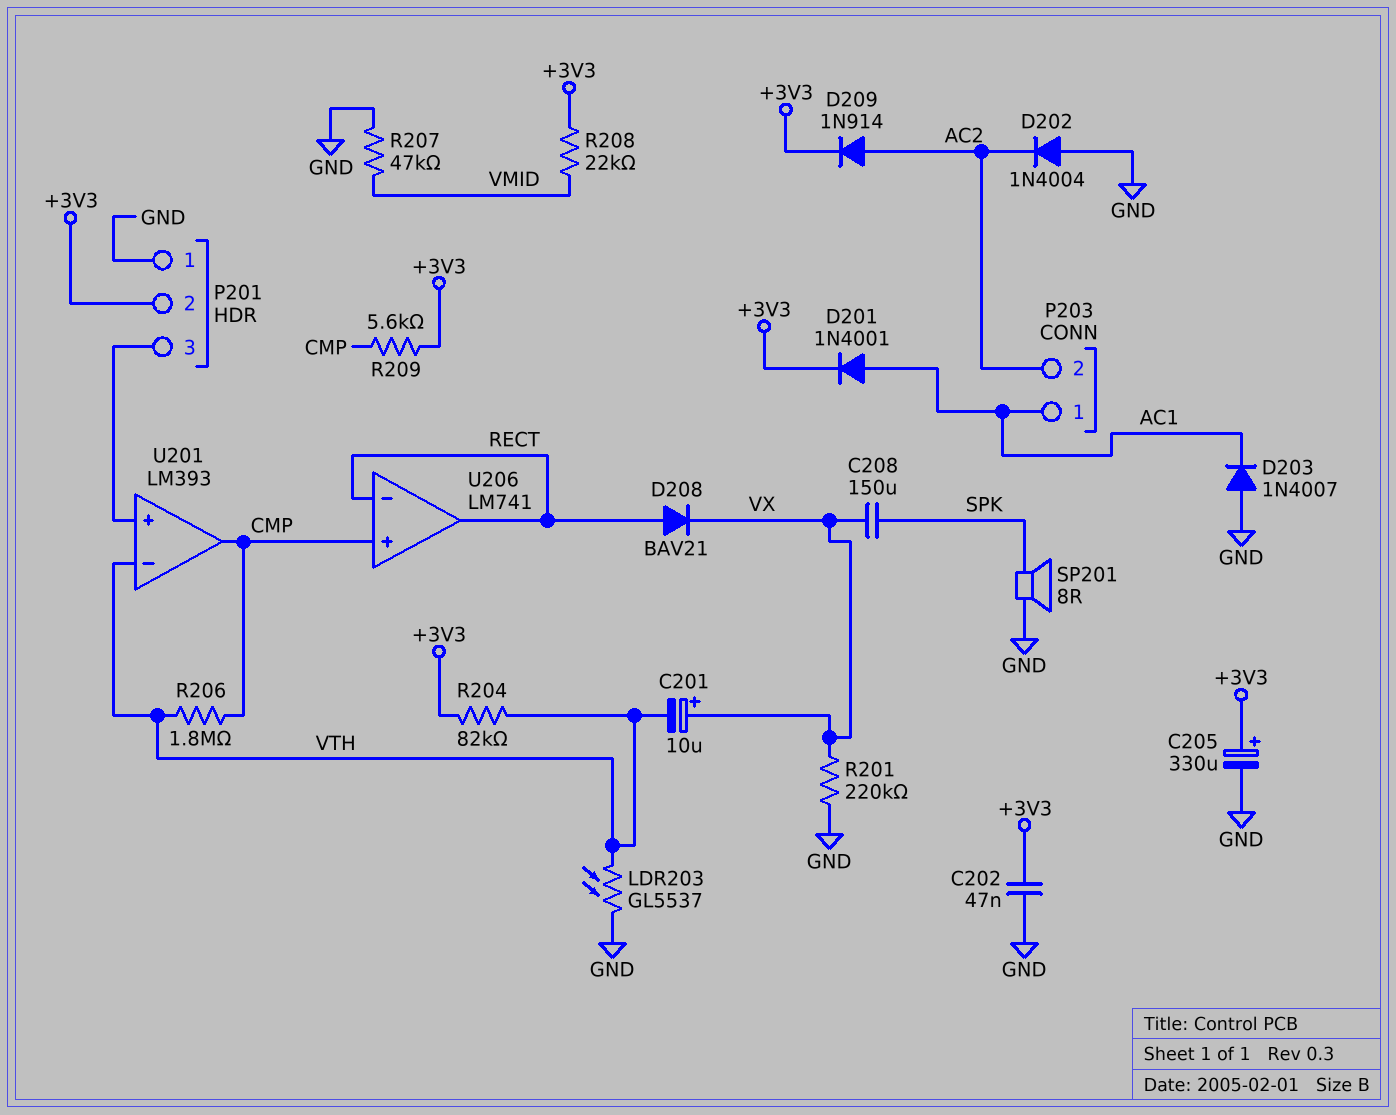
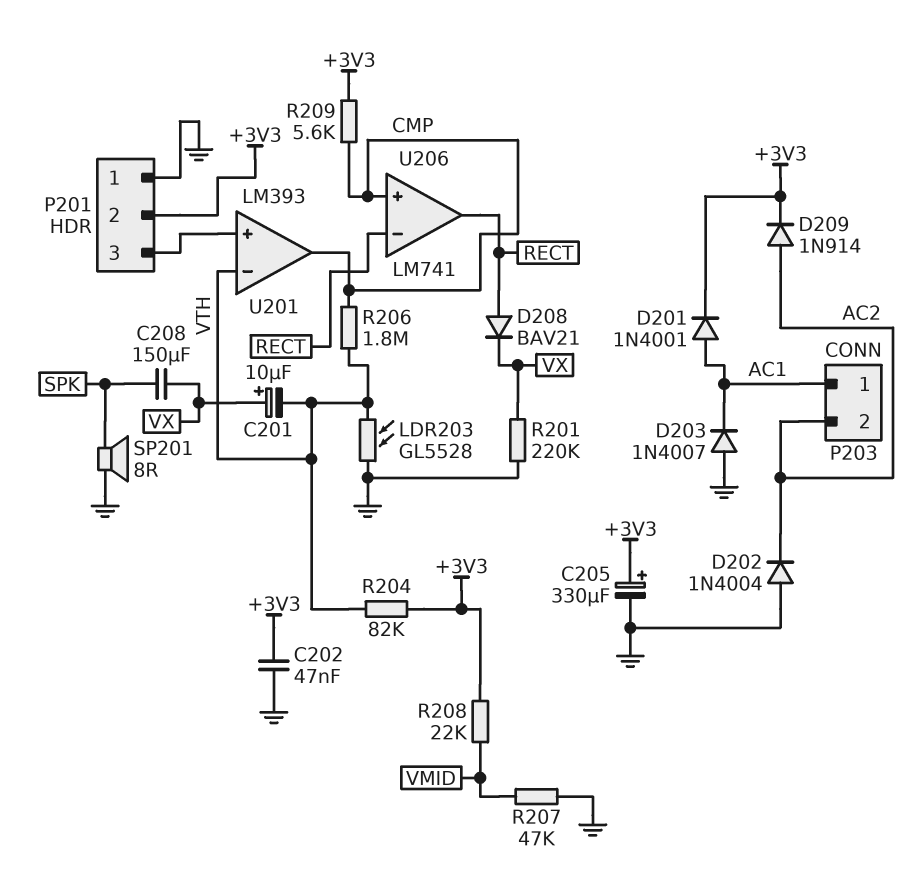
LDR203: GL5537 (GND, VTH) -> GL5528 (GND, VTH)

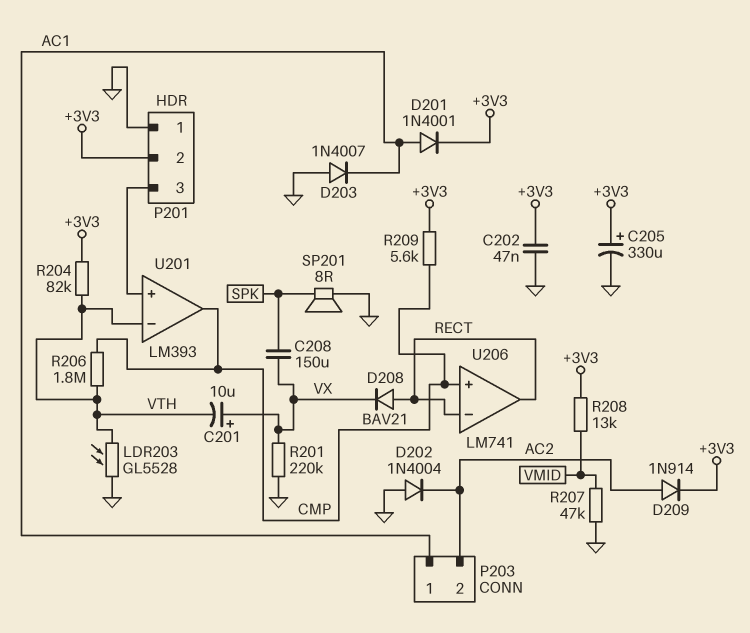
R208: 22k (+3V3, VMID) -> 13k (+3V3, VMID)

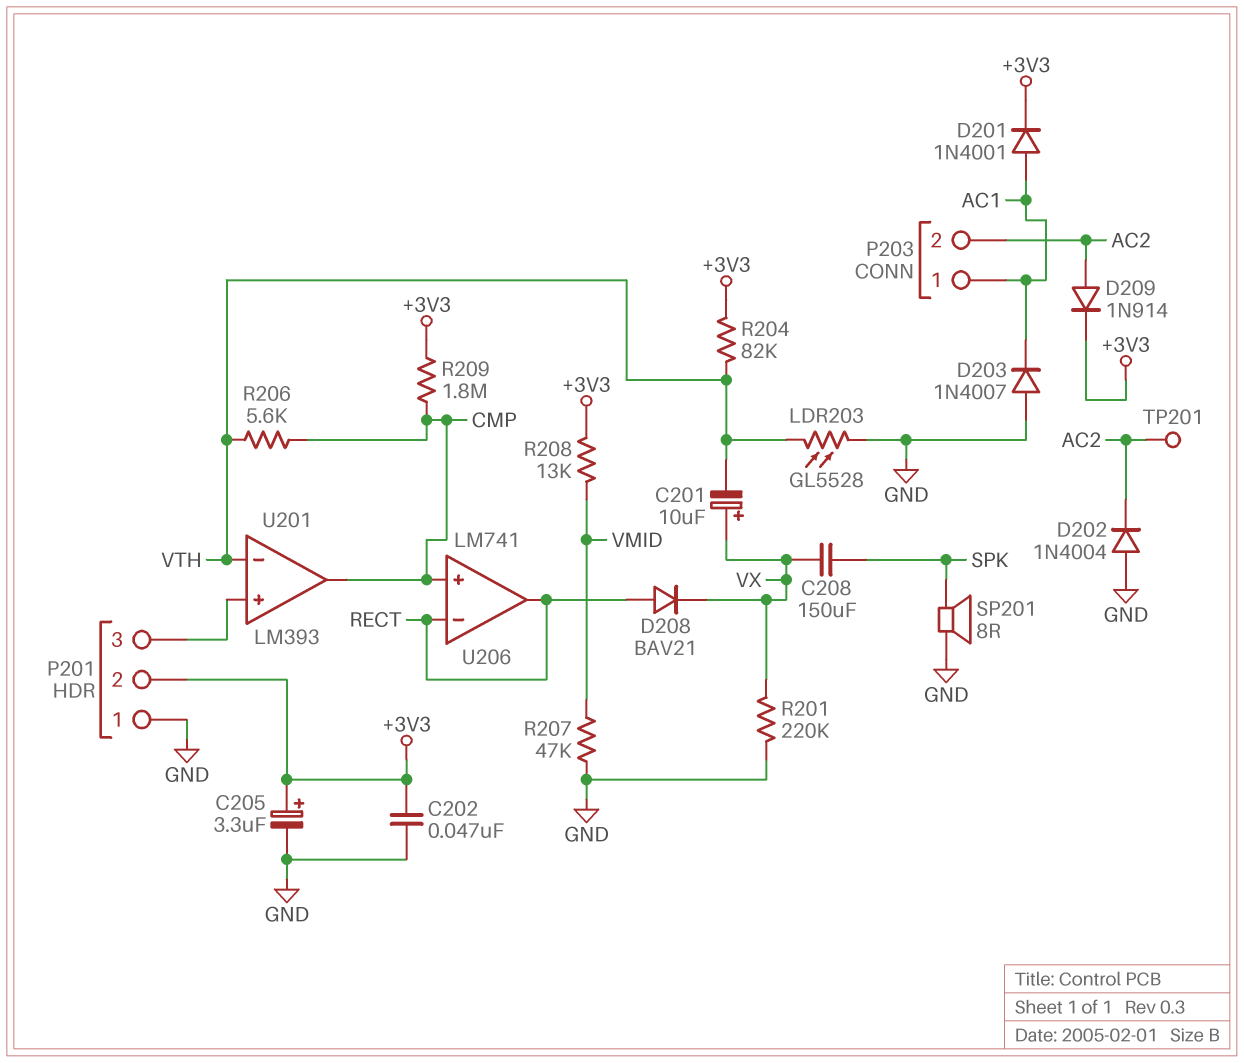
C205: 330uF (plus +3V3, minus GND) -> 3.3uF (plus +3V3, minus GND)
R206: 1.8M (CMP, VTH) -> 5.6k (CMP, VTH)
R209: 5.6k (+3V3, CMP) -> 1.8M (+3V3, CMP)
TP201: none -> test point (AC2)

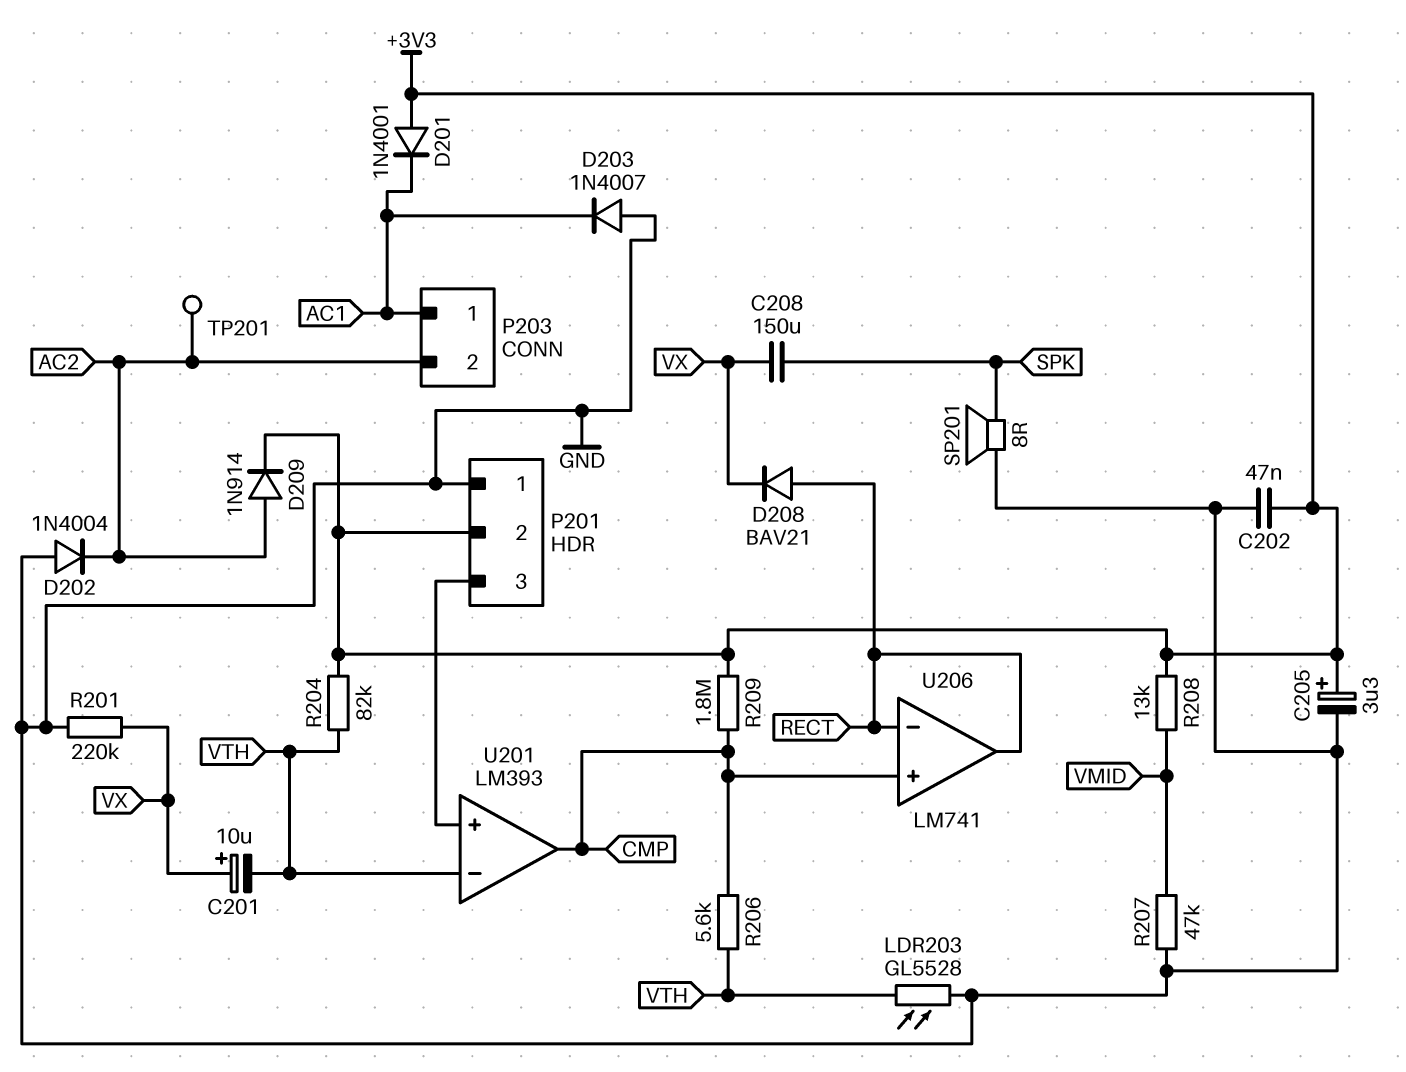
D201: diode 1N4001 (A AC1, K +3V3) -> diode 1N4001 (A +3V3, K AC1)

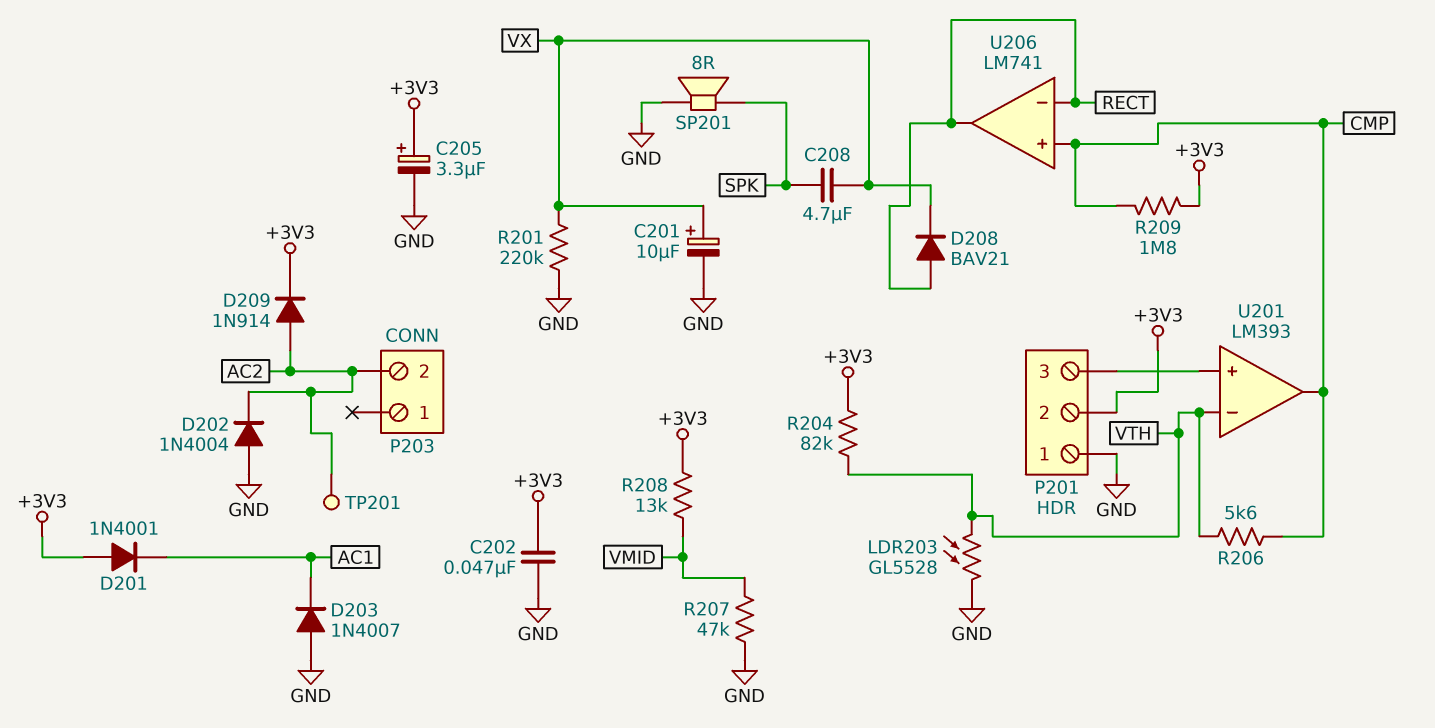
C201: 10uF (plus VX, minus VTH) -> 10uF (plus VX, minus GND)
C208: 150uF (SPK, VX) -> 4.7uF (SPK, VX)
P203 pin 1: AC1 -> none

